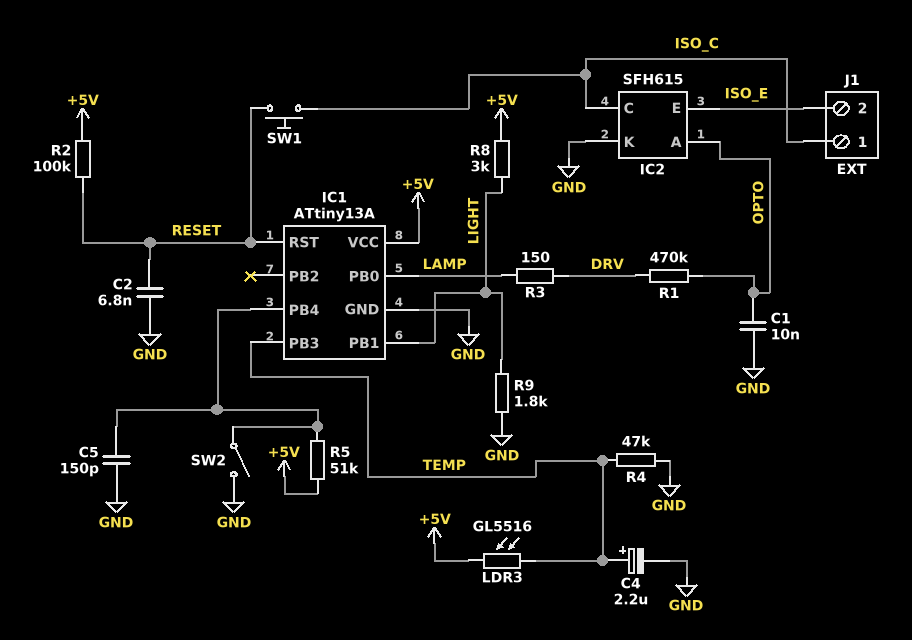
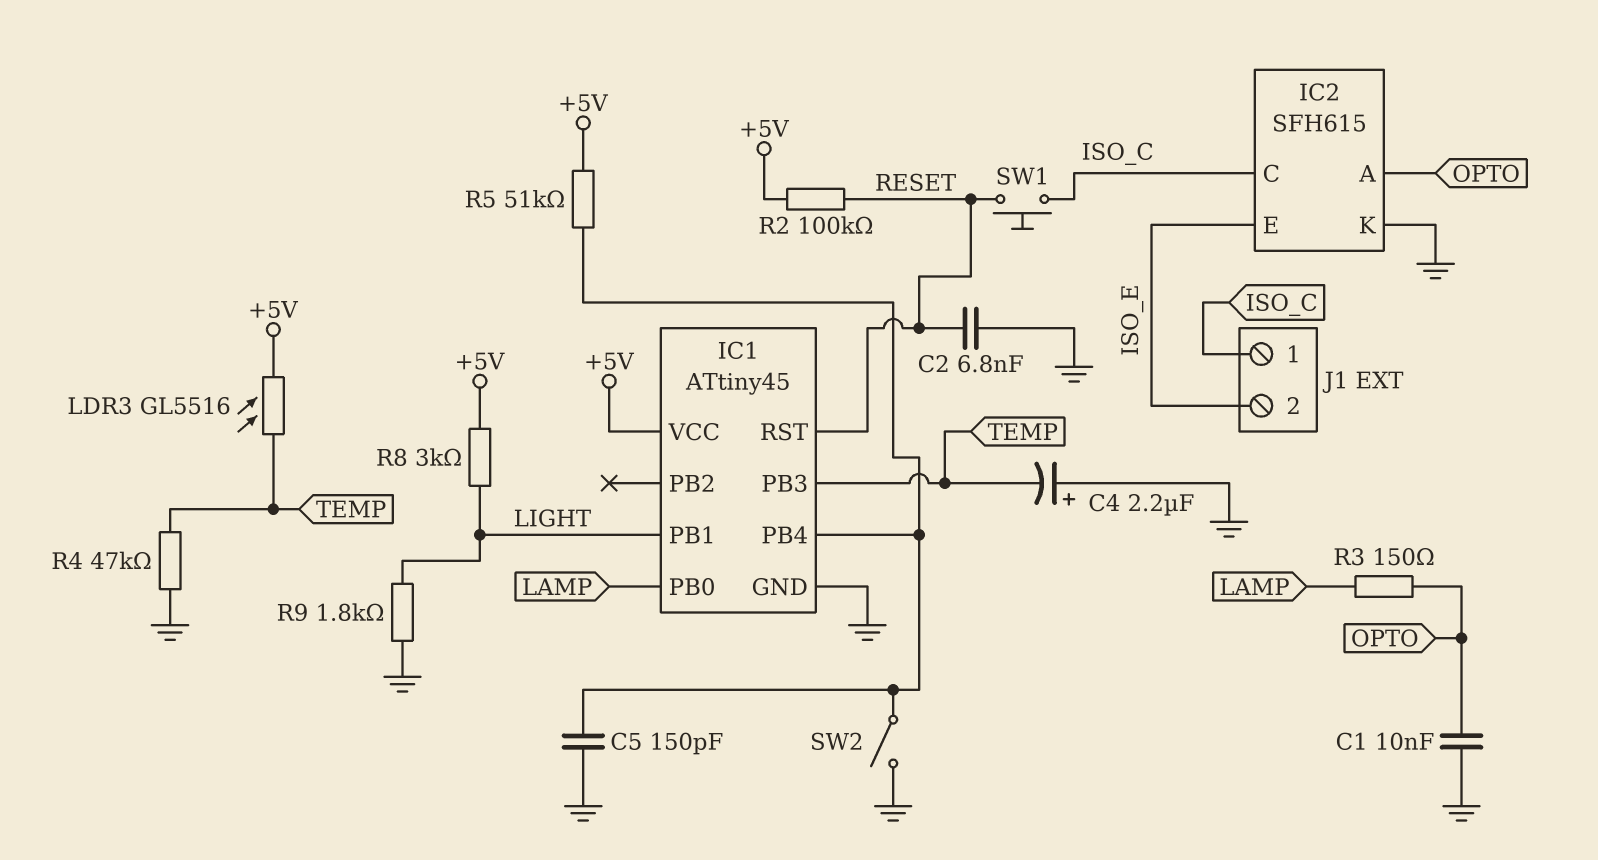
C4: 2.2uF (plus TEMP, minus GND) -> 2.2uF (plus GND, minus TEMP)
IC1: ATtiny13A -> ATtiny45
R1: 470k (DRV, OPTO) -> none
R3: 150 (DRV, LAMP) -> 150 (LAMP, OPTO)

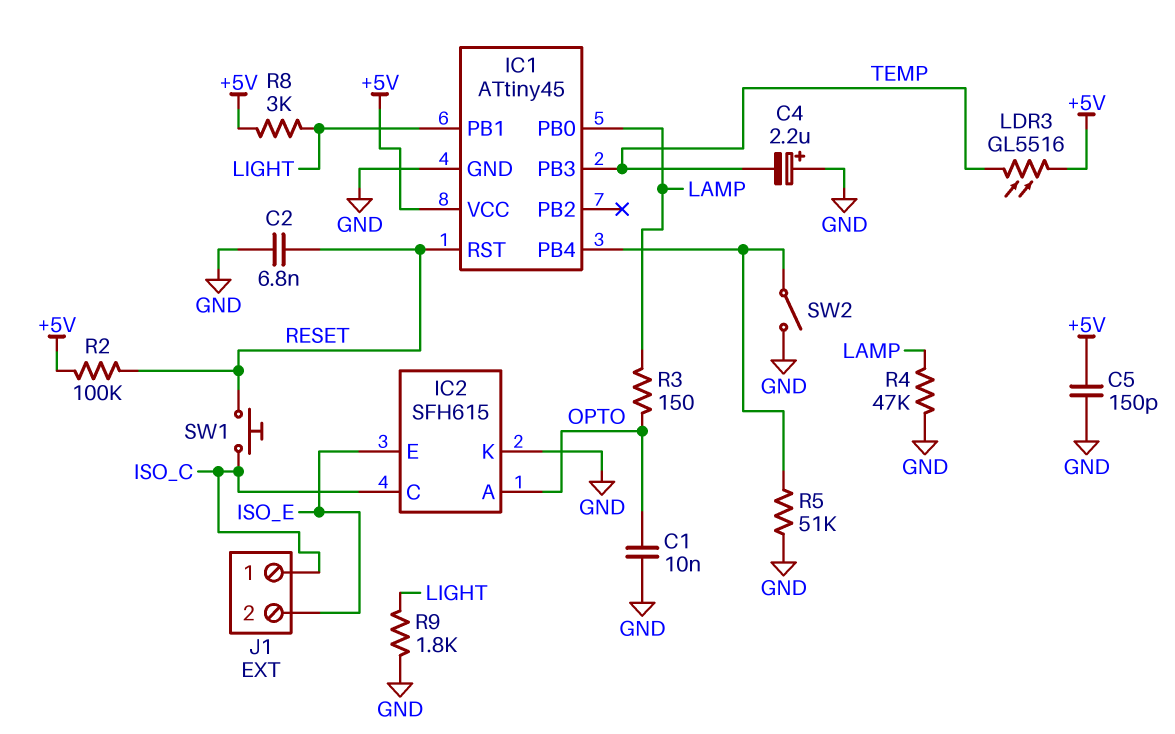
C5: 150pF (GND, IC1/PB4) -> 150pF (+5V, GND)
R4: 47k (GND, TEMP) -> 47k (GND, LAMP)
R5: 51k (+5V, IC1/PB4) -> 51k (GND, IC1/PB4)

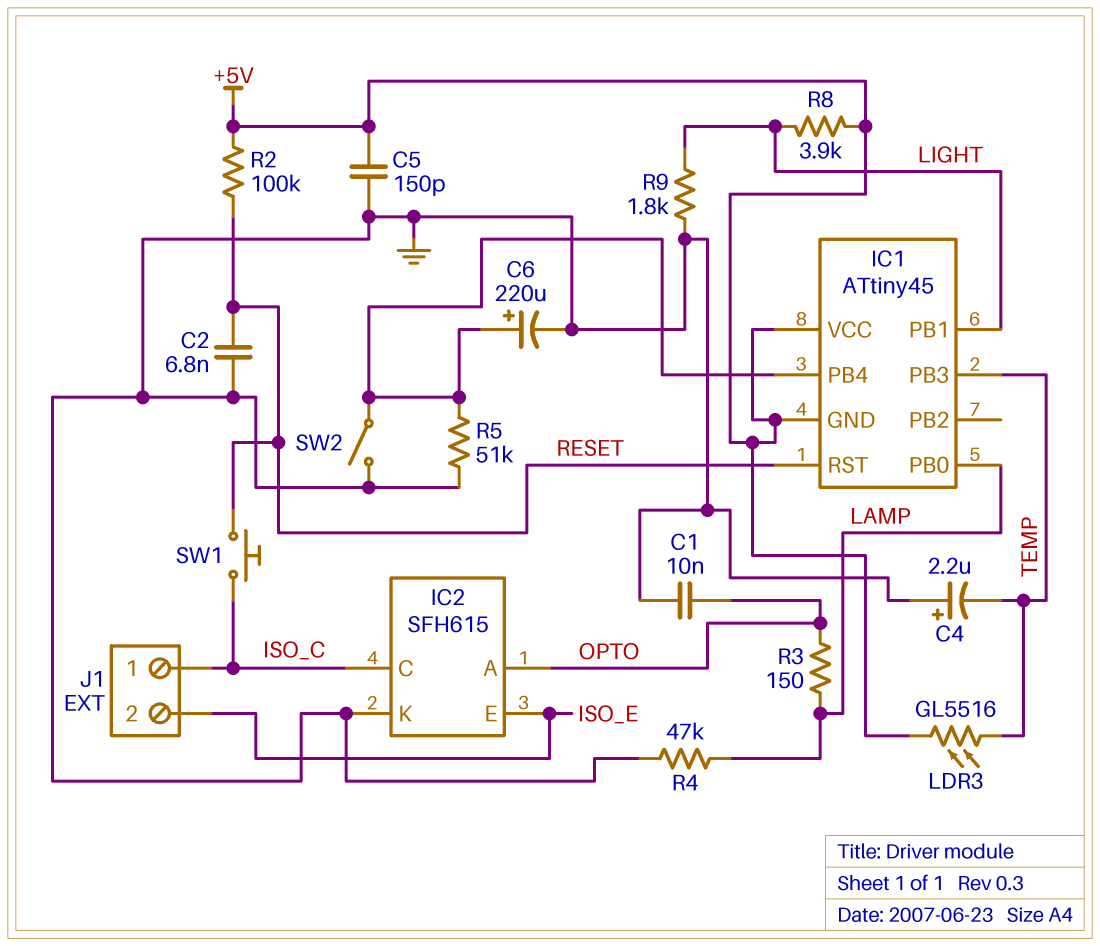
C6: none -> 220uF (plus IC1/PB4, minus GND)
IC1 pin GND: GND -> +5V
R8: 3k (+5V, LIGHT) -> 3.9k (+5V, LIGHT)

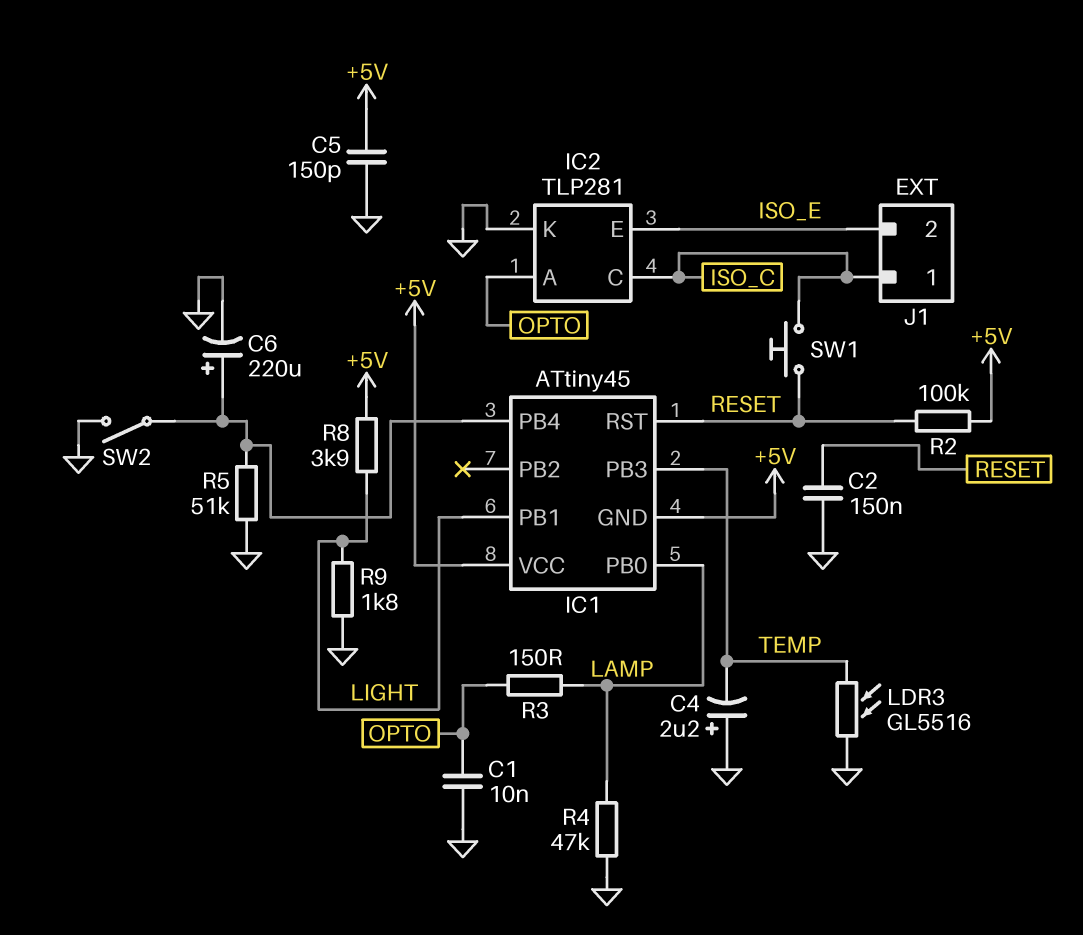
C2: 6.8nF (GND, RESET) -> 150nF (GND, RESET)
IC2: SFH615 -> TLP281
LDR3: GL5516 (+5V, TEMP) -> GL5516 (GND, TEMP)

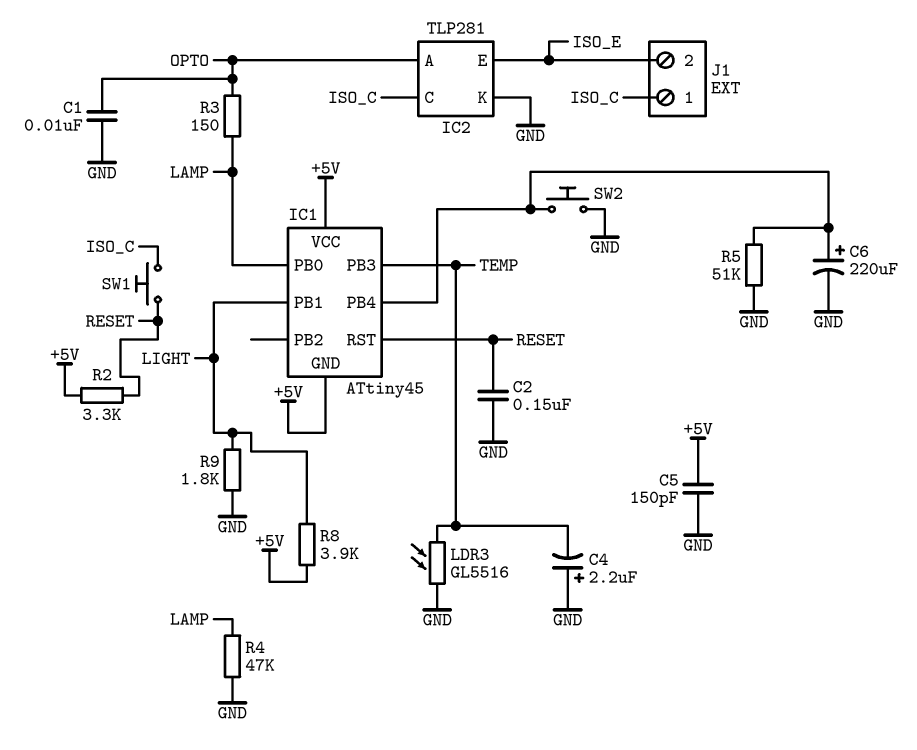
R2: 100k (+5V, RESET) -> 3.3k (+5V, RESET)
SW2: switch (GND, IC1/PB4) -> button (GND, IC1/PB4)

